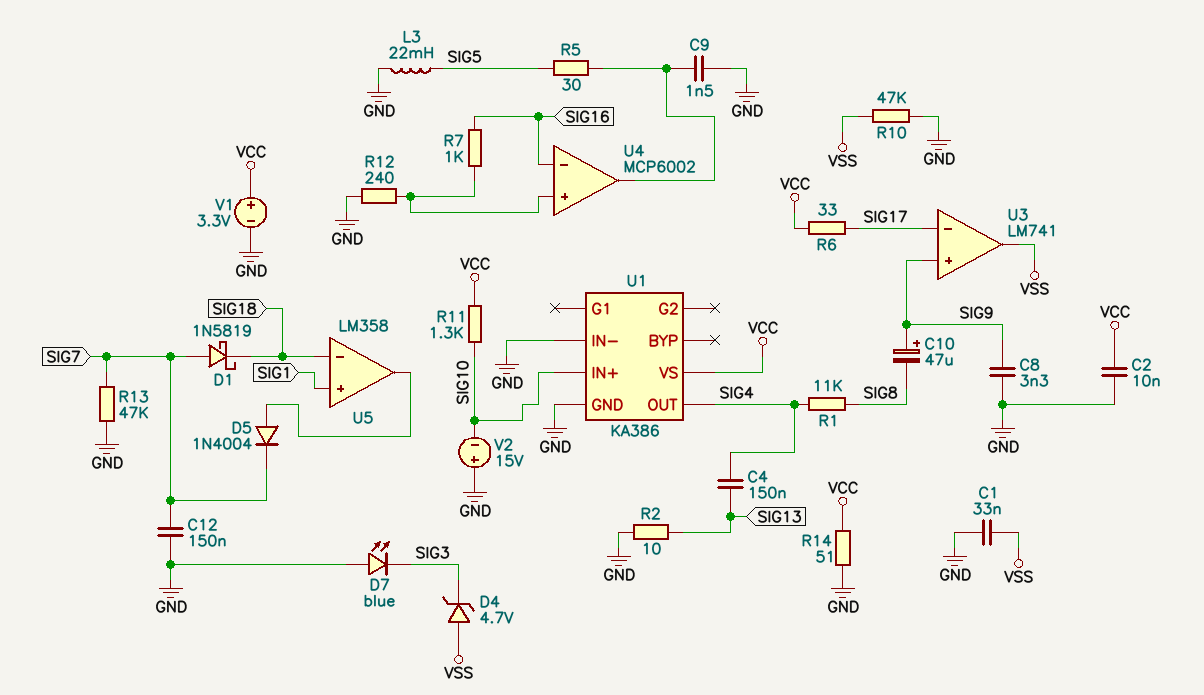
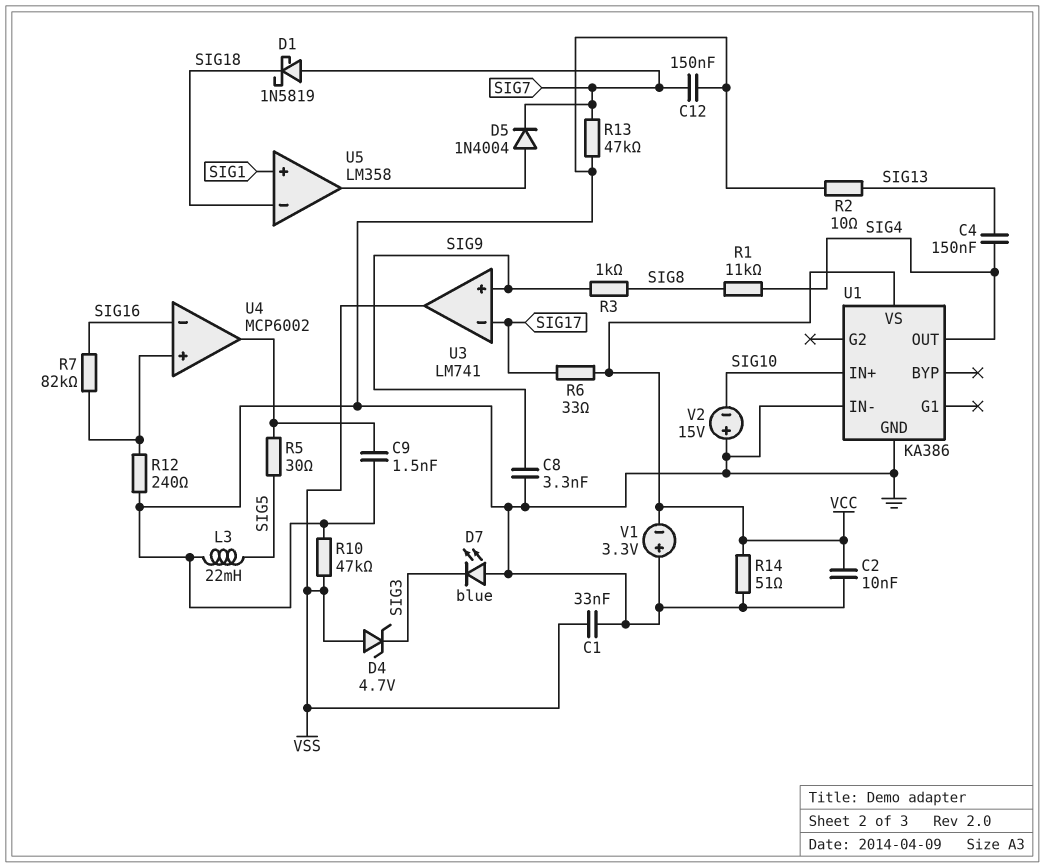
C10: 47uF (plus SIG9, minus SIG8) -> none
R3: none -> 1k (SIG8, SIG9)
R7: 1k (SIG16, U4/in+) -> 82k (SIG16, U4/in+)
R11: 1.3k (SIG10, VCC) -> none
V1: 3.3V (plus VCC, minus GND) -> 3.3V (plus GND, minus VCC)

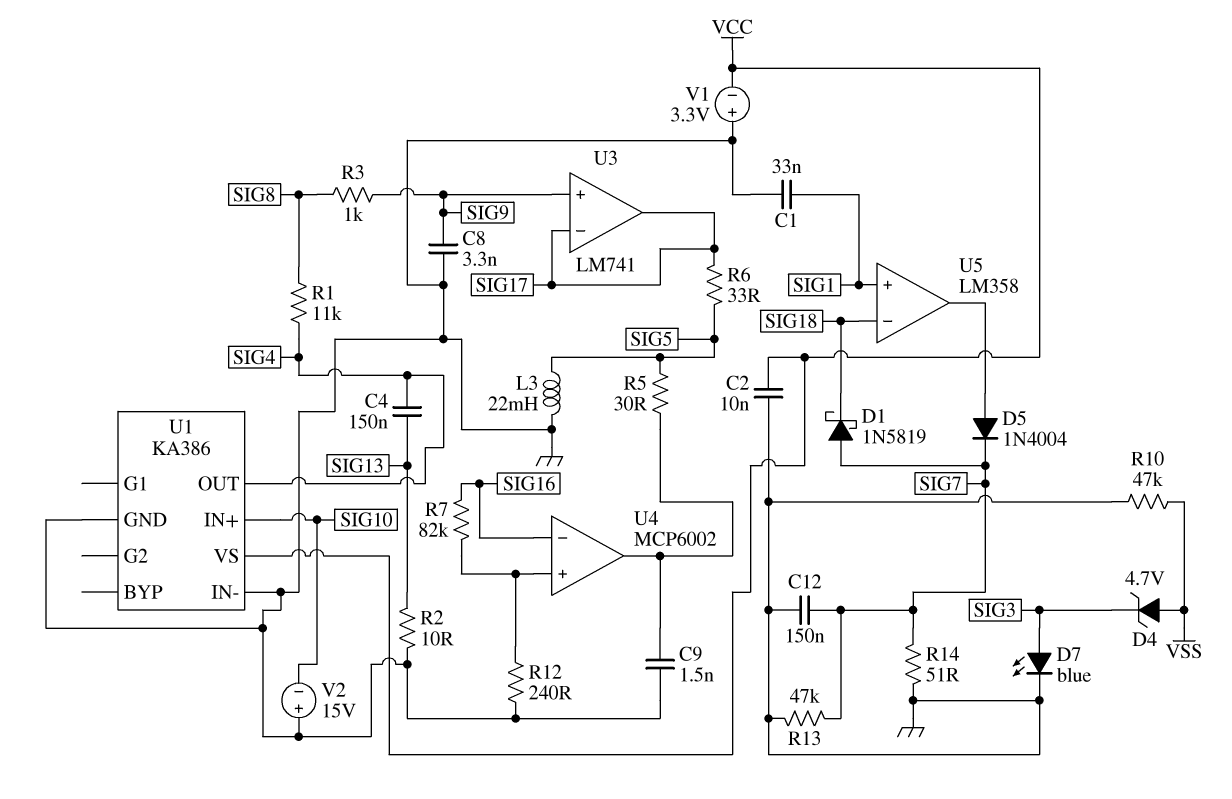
C1: 33nF (GND, VSS) -> 33nF (GND, SIG1)
D7: LED blue (A GND, K SIG3) -> LED blue (A SIG3, K GND)
R6: 33 (SIG17, VCC) -> 33 (SIG5, SIG17)
R14: 51 (GND, VCC) -> 51 (GND, SIG7)
U3 pin out: VSS -> SIG17

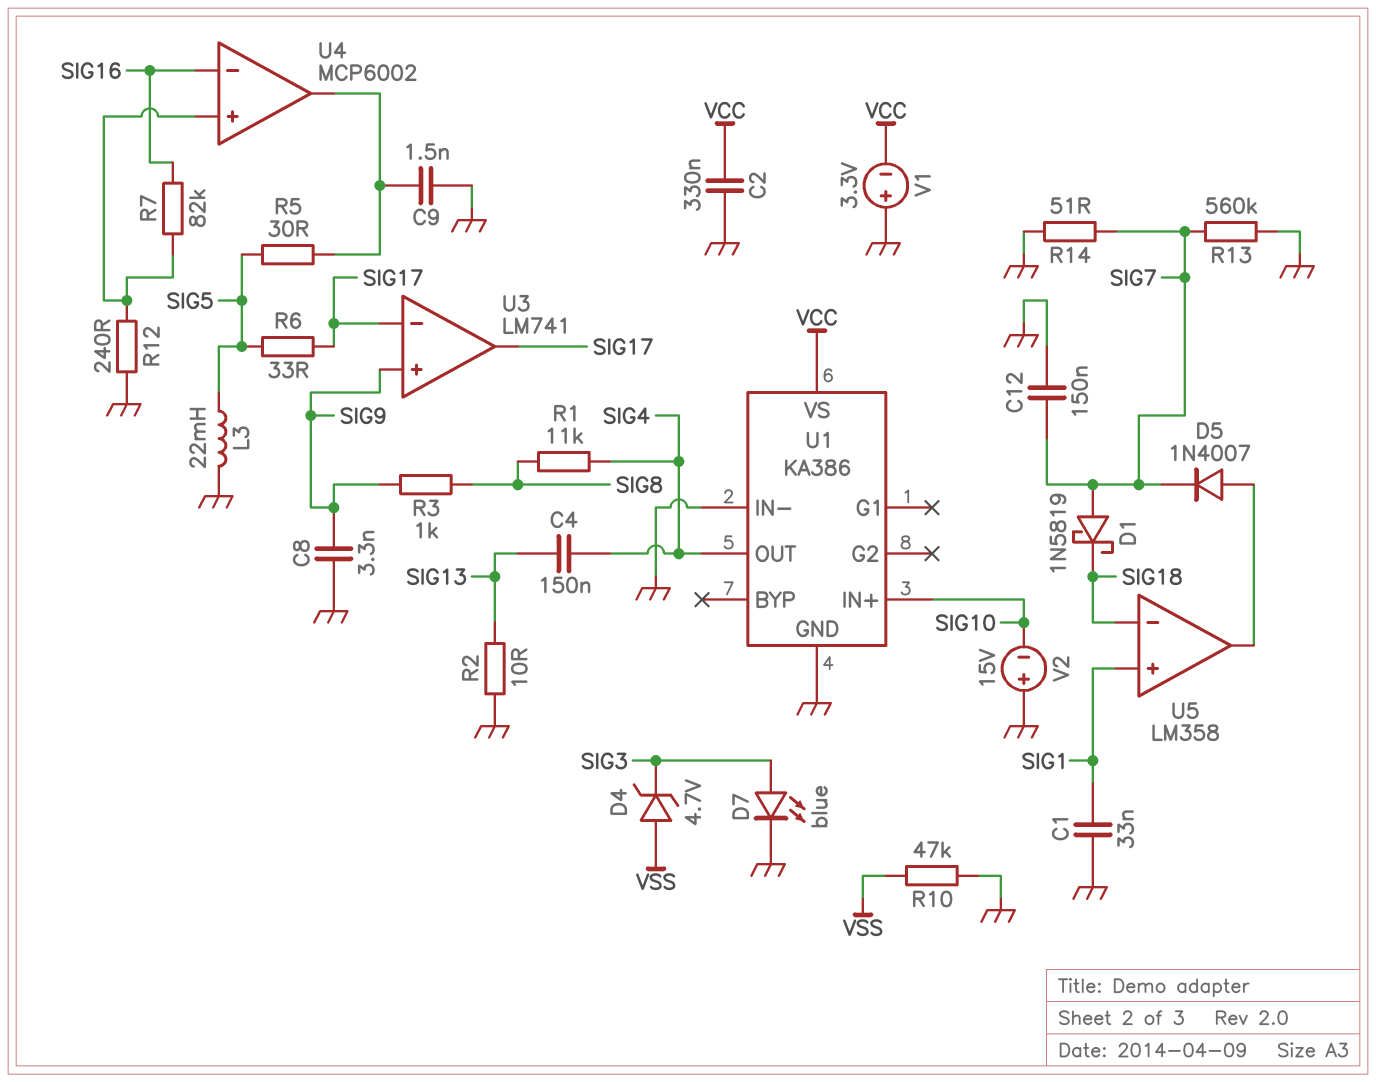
C2: 10nF (GND, VCC) -> 330nF (GND, VCC)
D5: diode 1N4004 (A U5/out, K SIG7) -> diode 1N4007 (A U5/out, K SIG7)
R13: 47k (GND, SIG7) -> 560k (GND, SIG7)

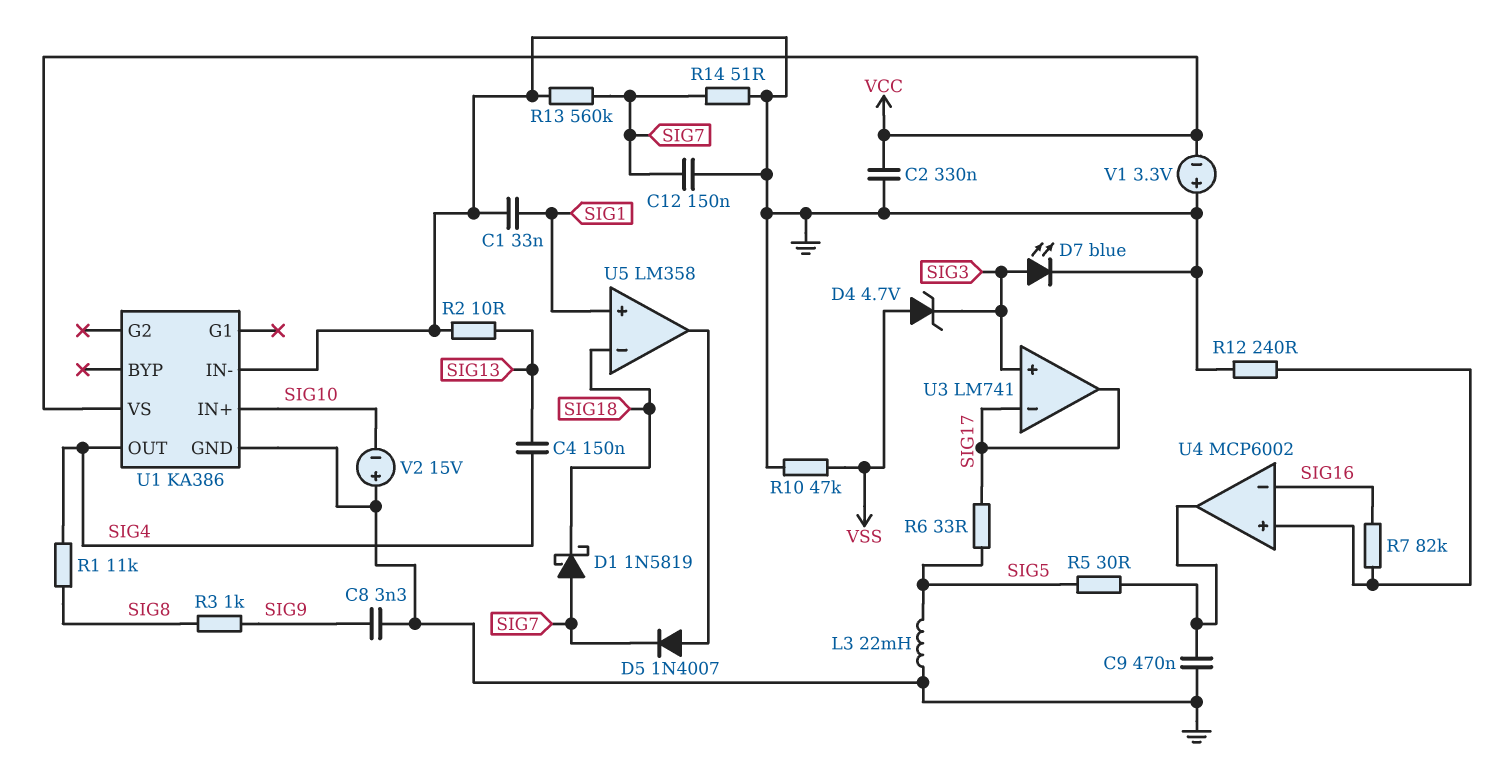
C9: 1.5nF (GND, U4/out) -> 470nF (GND, U4/out)
U3 pin in+: SIG9 -> SIG3

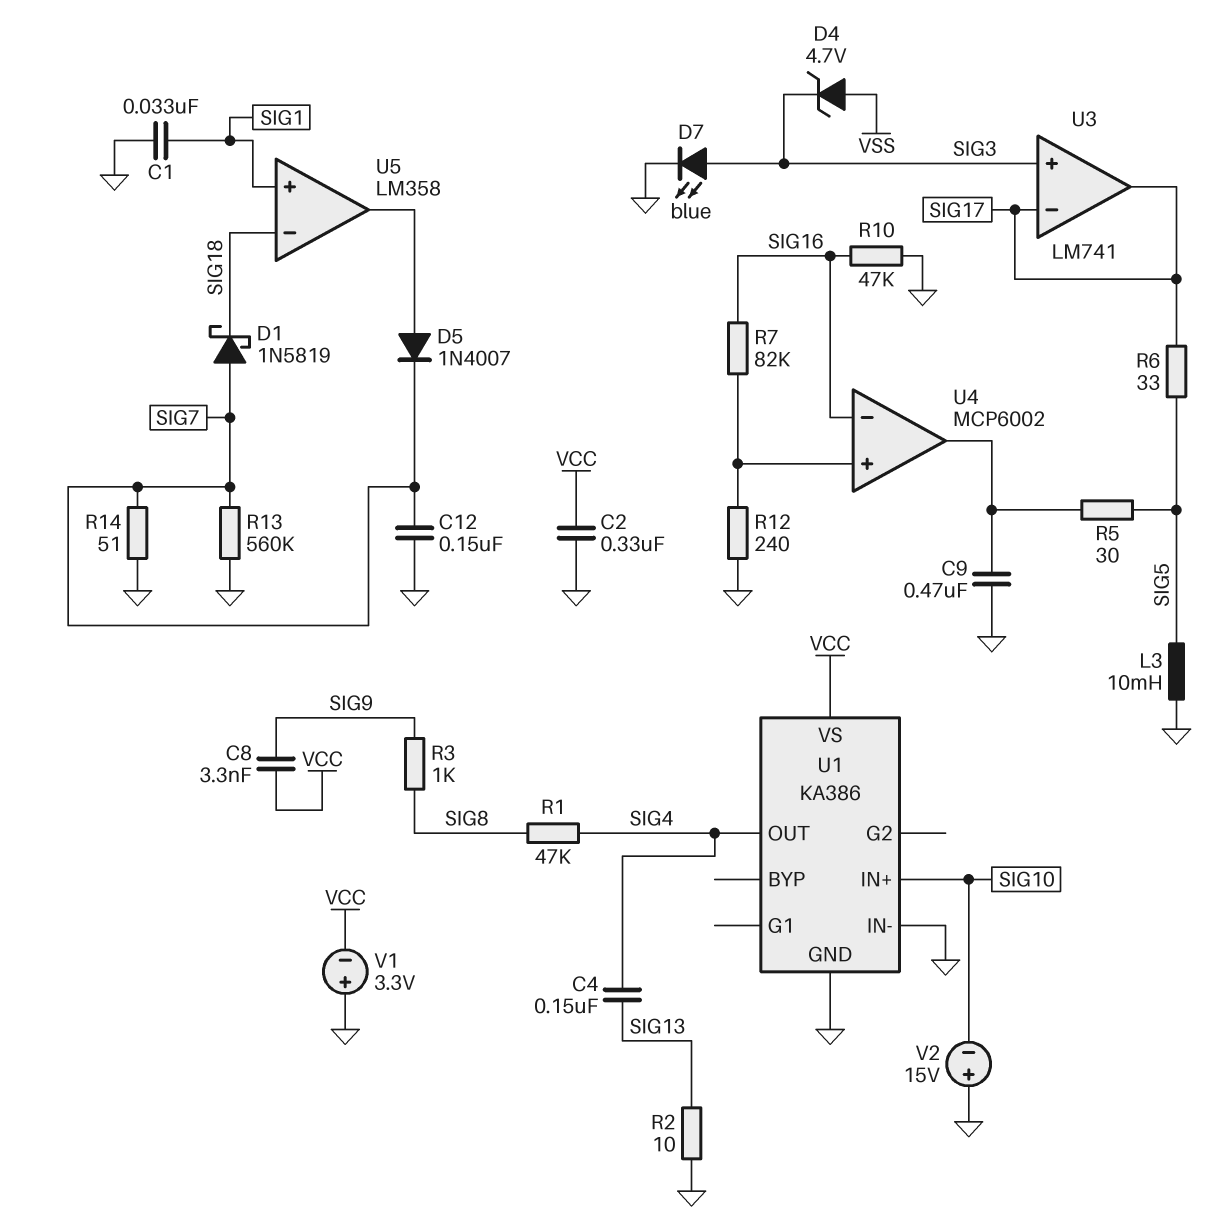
C8: 3.3nF (GND, SIG9) -> 3.3nF (SIG9, VCC)
L3: 22mH (GND, SIG5) -> 10mH (GND, SIG5)
R1: 11k (SIG4, SIG8) -> 47k (SIG4, SIG8)
R10: 47k (GND, VSS) -> 47k (GND, SIG16)

